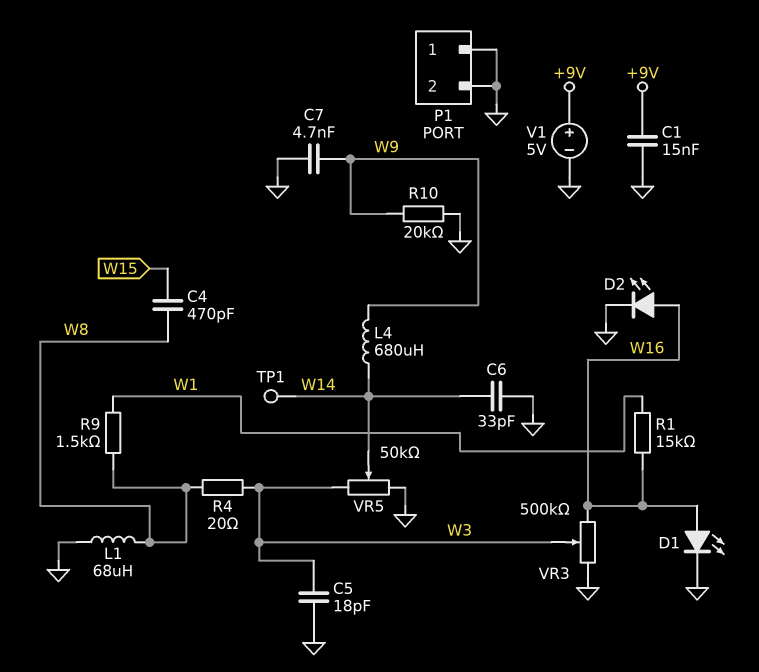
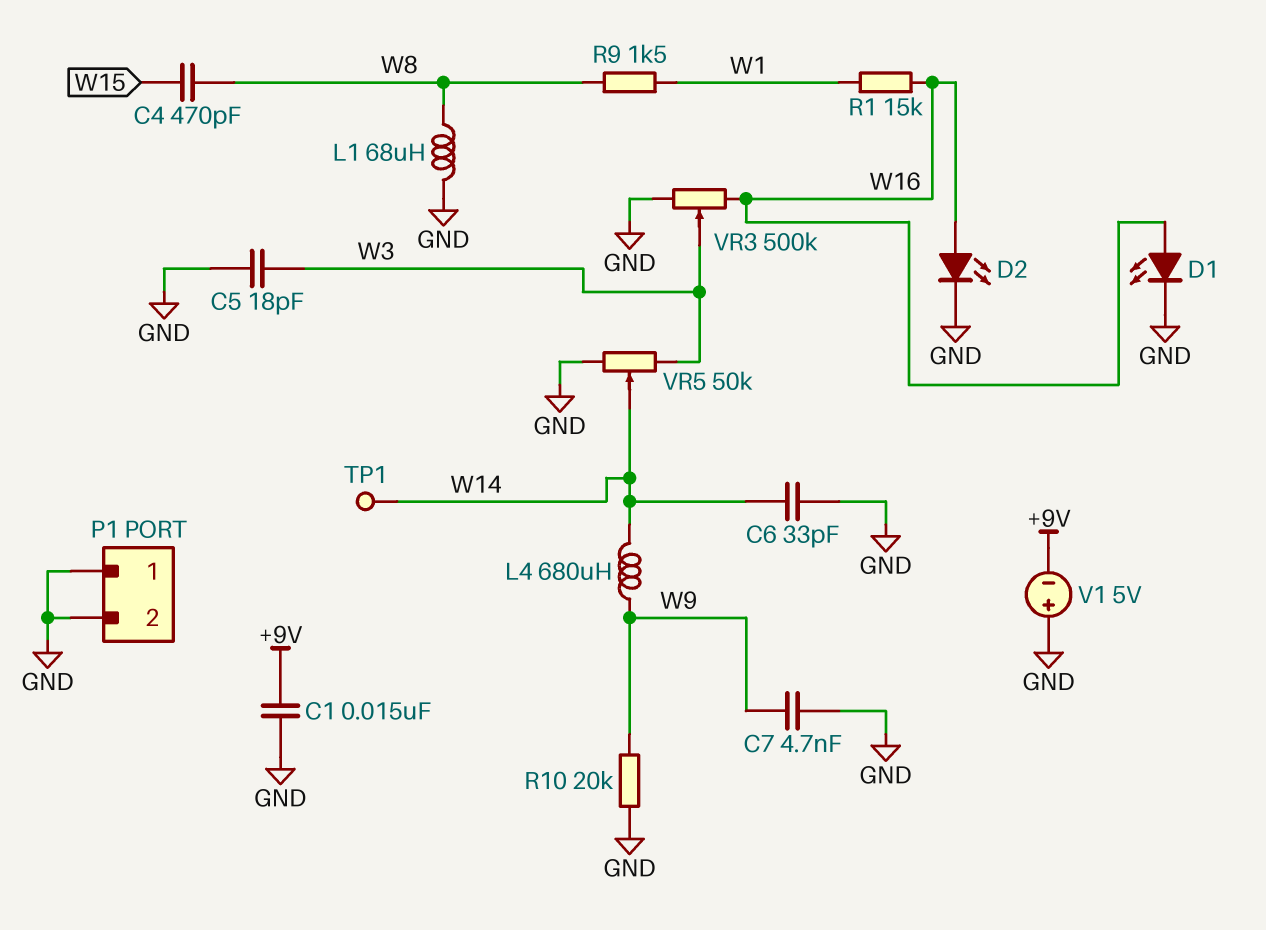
R4: 20 (W3, W8) -> none
V1: 5V (plus +9V, minus GND) -> 5V (plus GND, minus +9V)

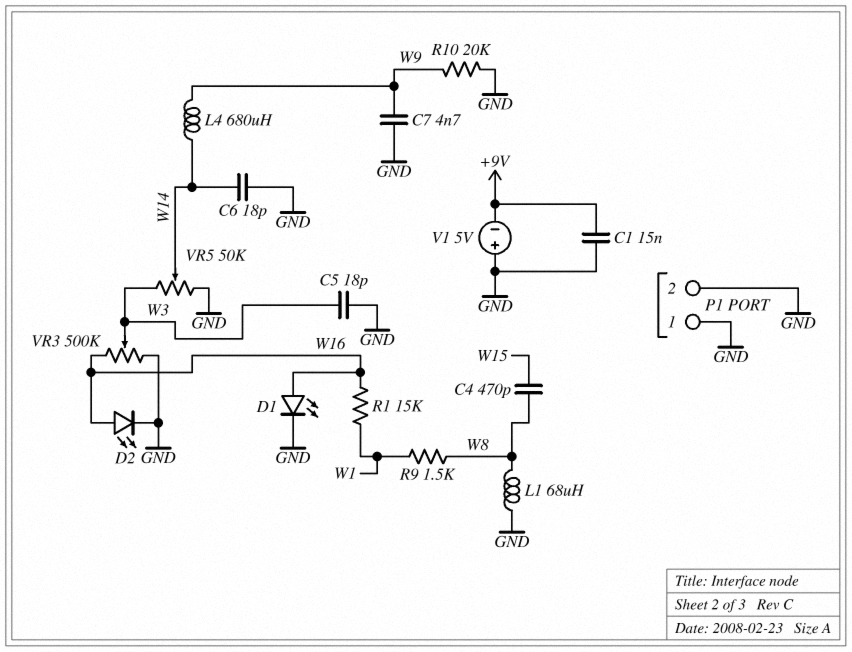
C6: 33pF (GND, W14) -> 18pF (GND, W14)
TP1: test point (W14) -> none

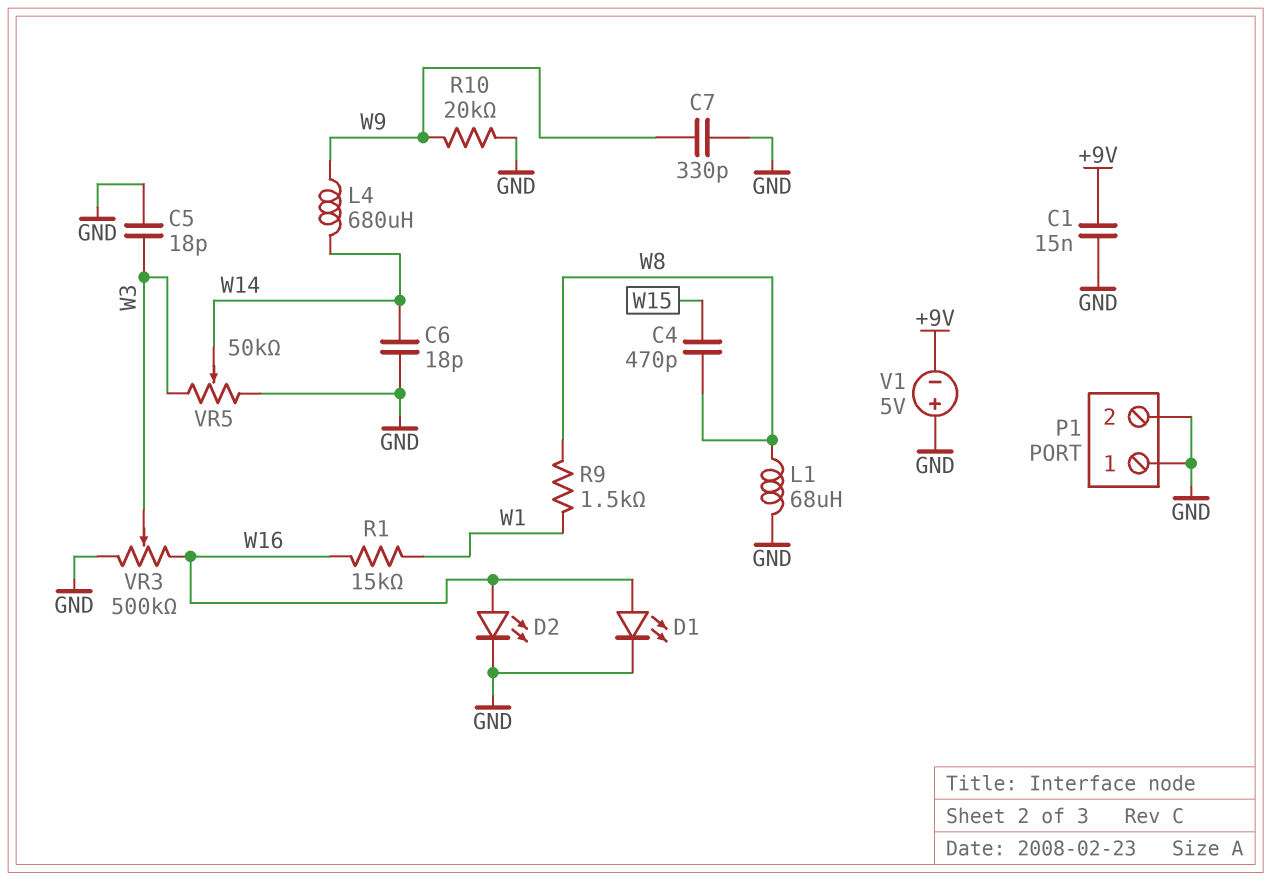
C7: 4.7nF (GND, W9) -> 330pF (GND, W9)

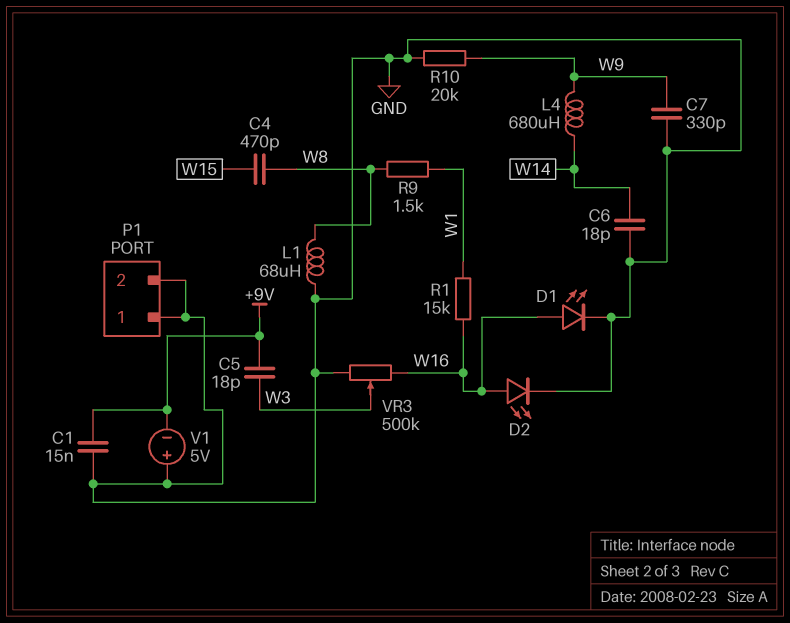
C5: 18pF (GND, W3) -> 18pF (+9V, W3)
VR5: 50k (GND, W3, wiper W14) -> none

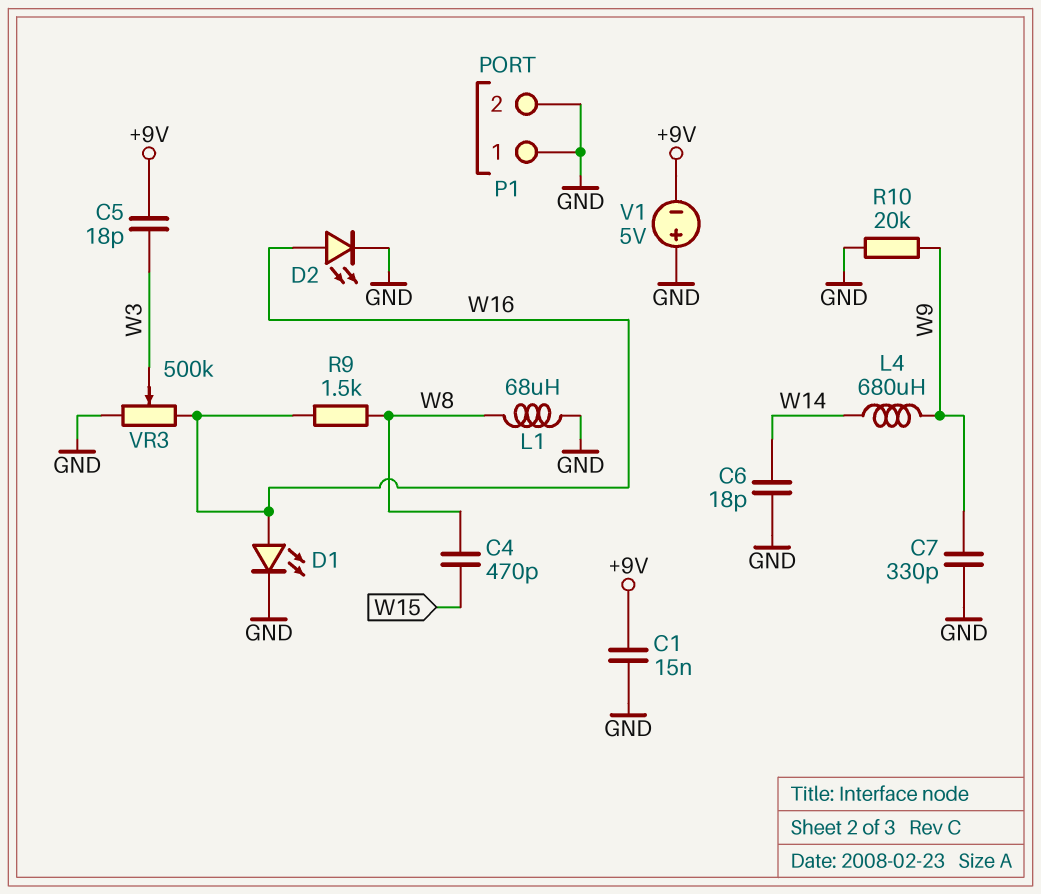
R1: 15k (W1, W16) -> none
R9: 1.5k (W1, W8) -> 1.5k (W8, W16)

